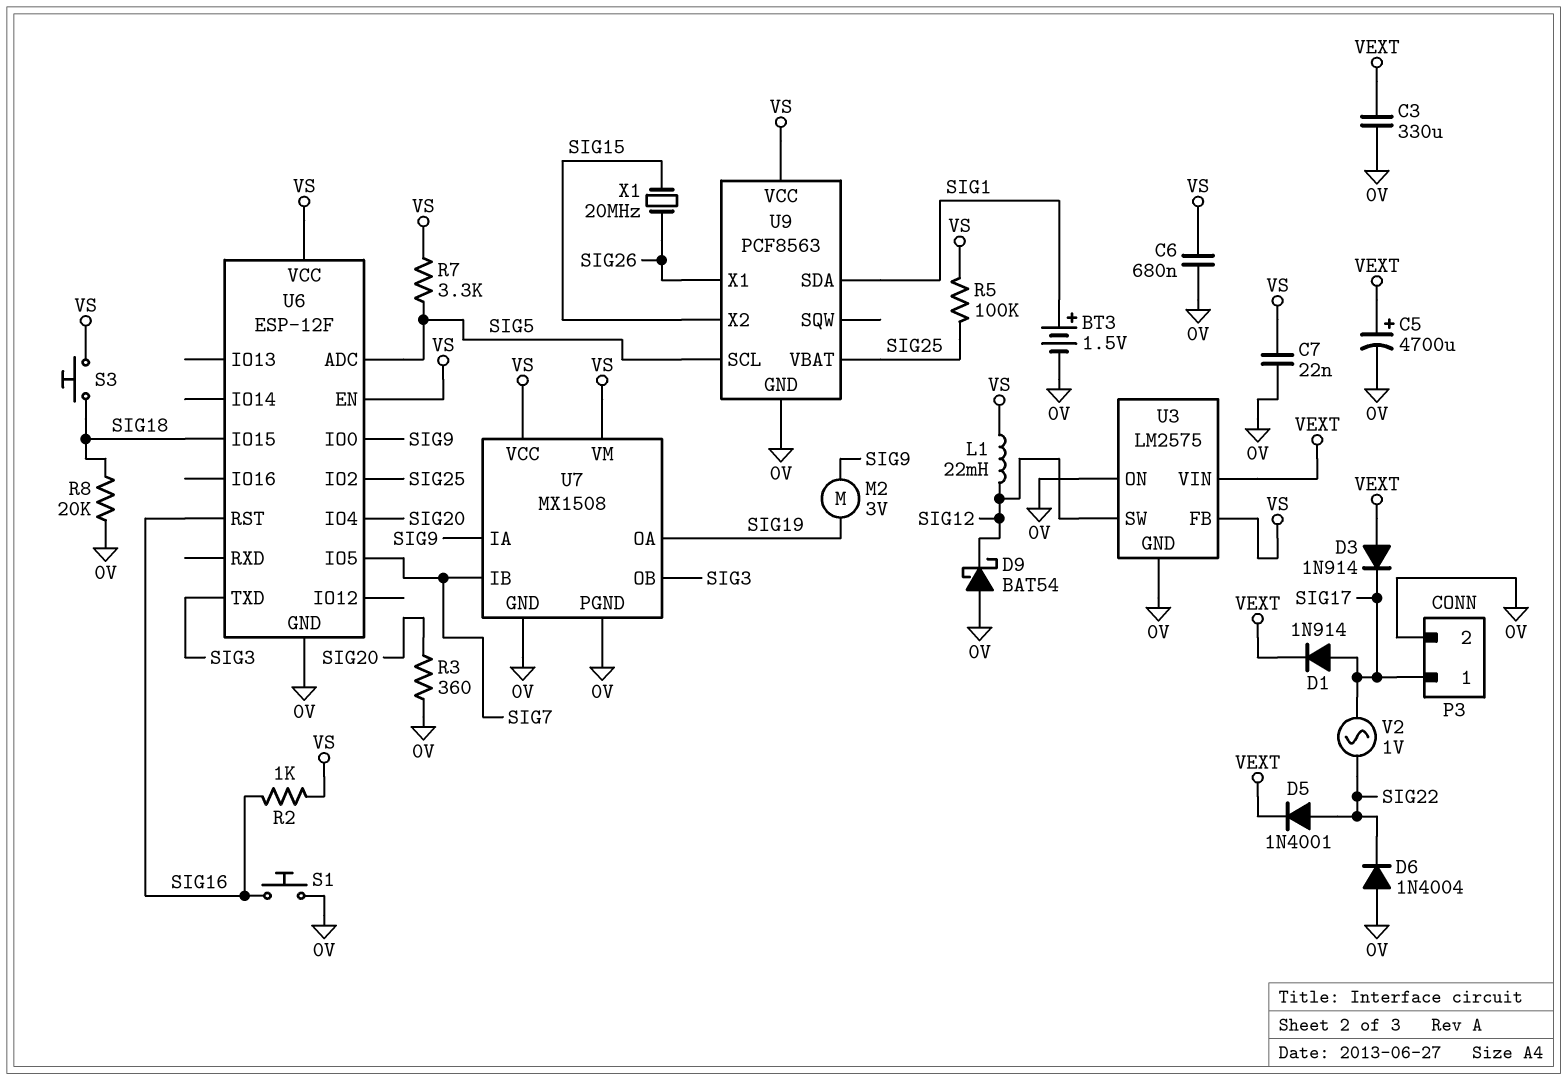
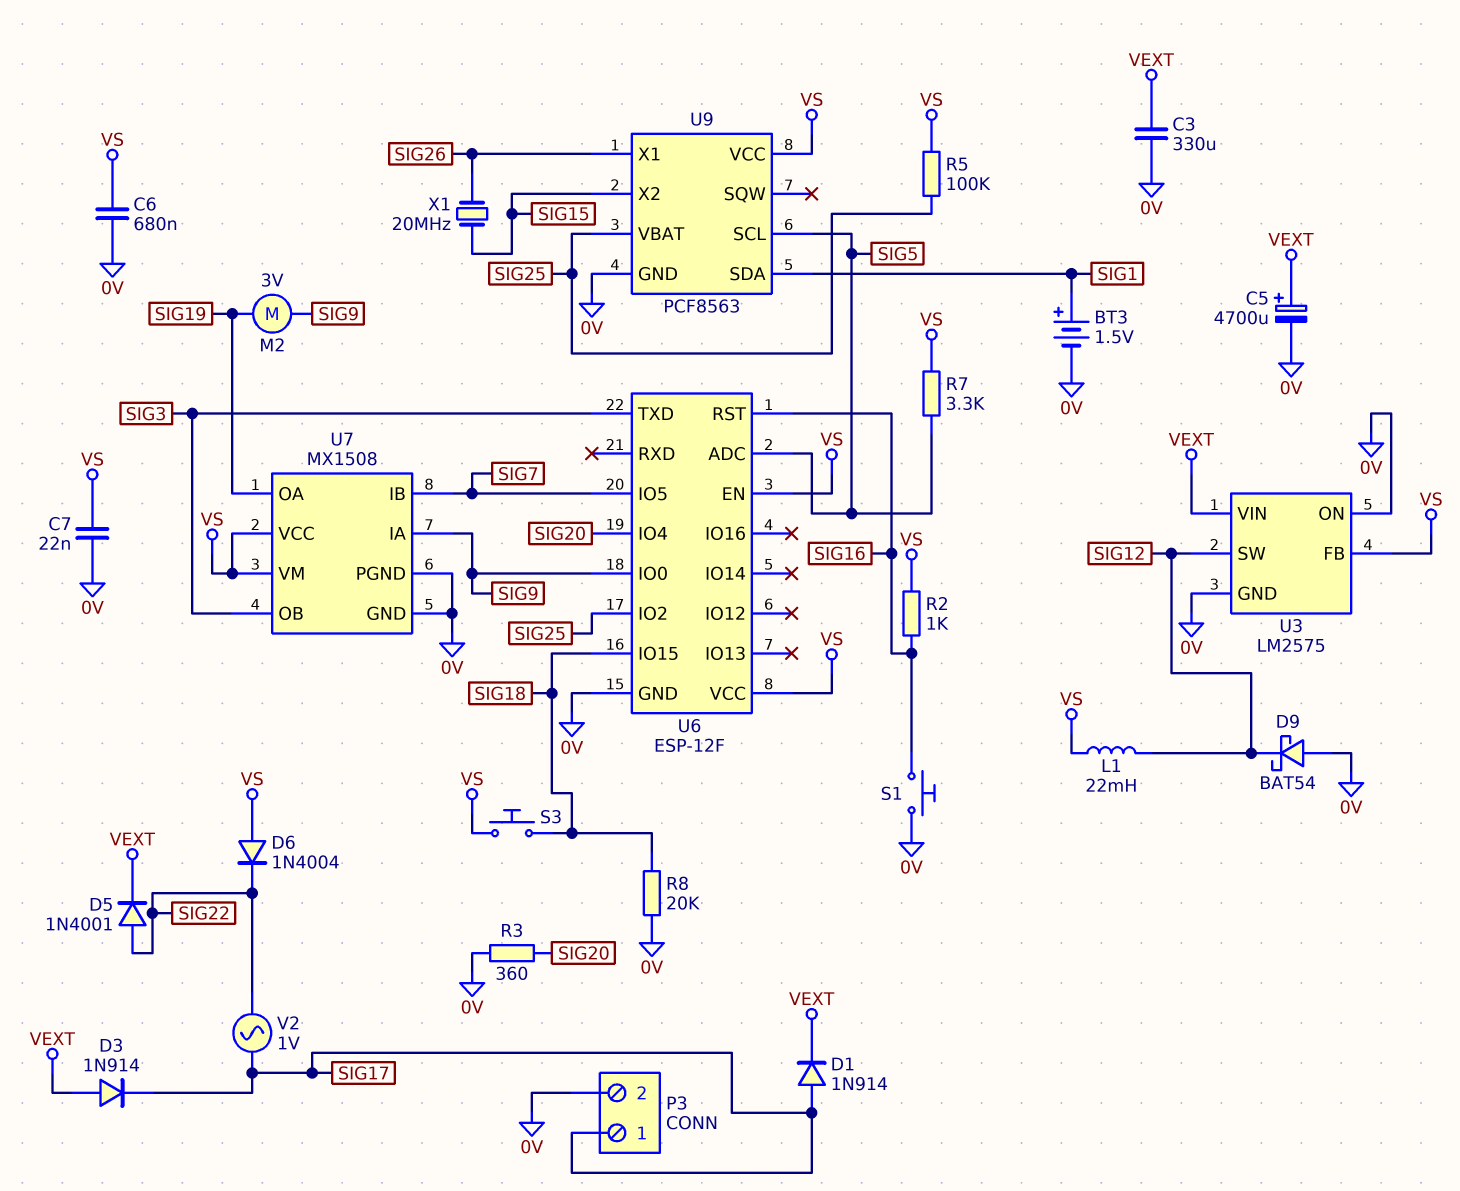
D6: diode 1N4004 (A 0V, K SIG22) -> diode 1N4004 (A VS, K SIG22)

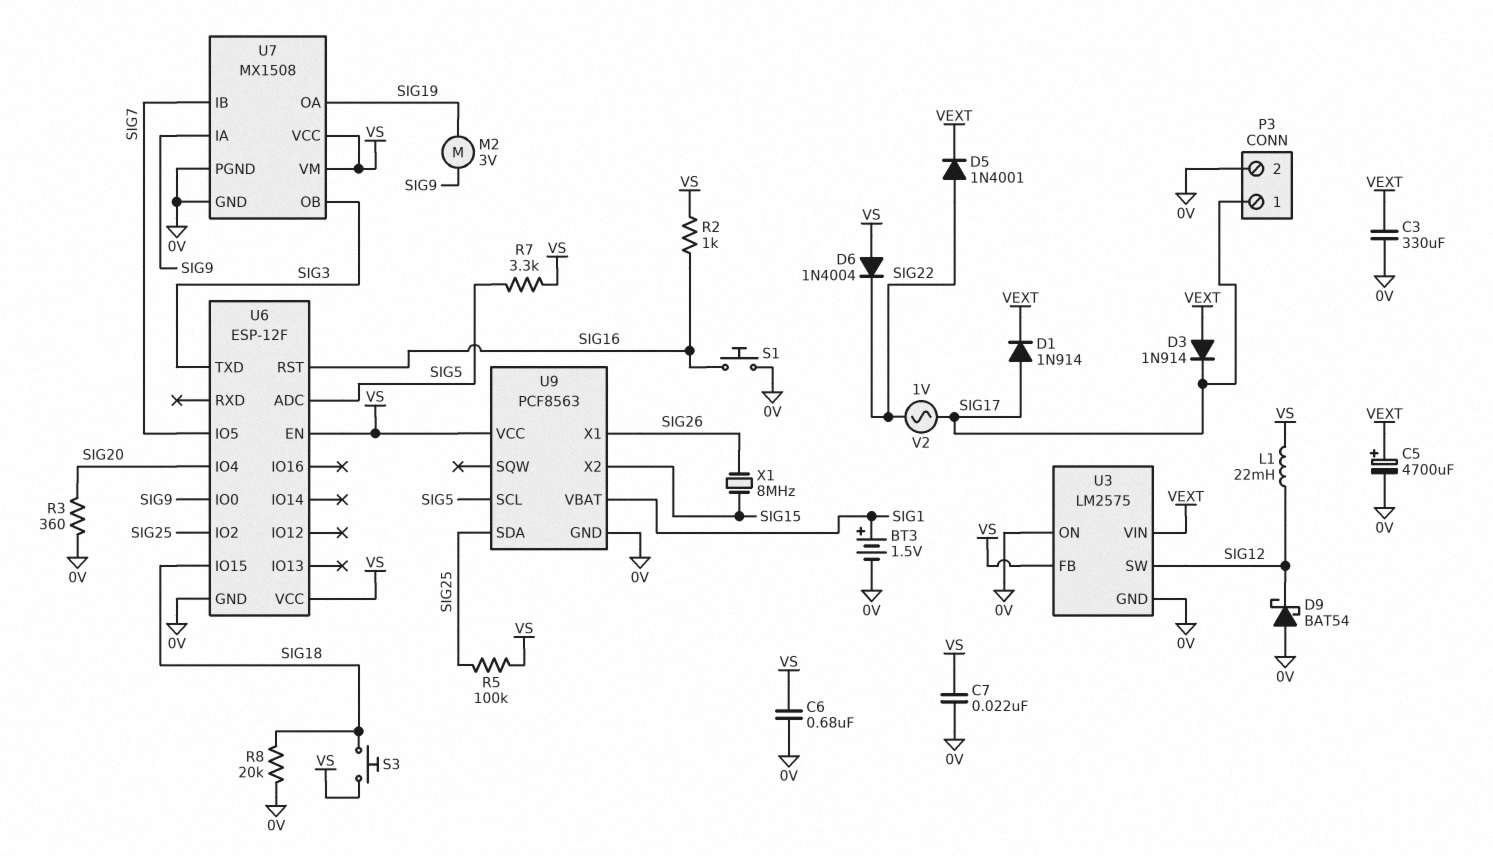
U9 pin SDA: SIG1 -> SIG25
U9 pin VBAT: SIG25 -> SIG1
X1: 20MHz (SIG15, SIG26) -> 8MHz (SIG15, SIG26)

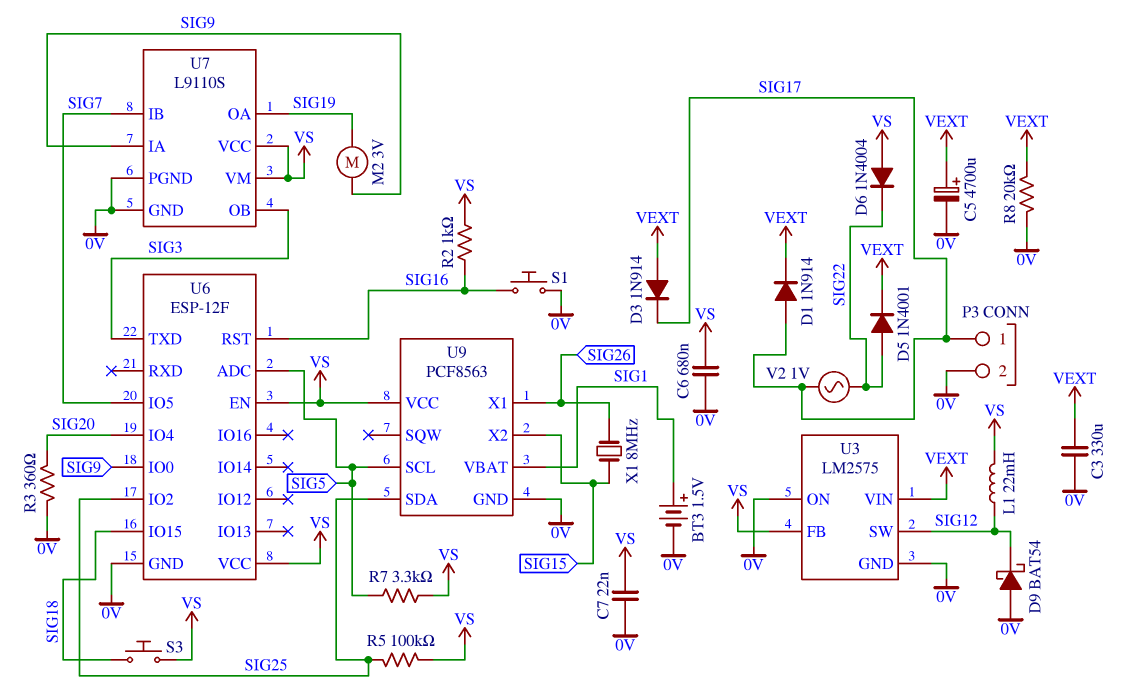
R8: 20k (0V, SIG18) -> 20k (0V, VEXT)
U7: MX1508 -> L9110S

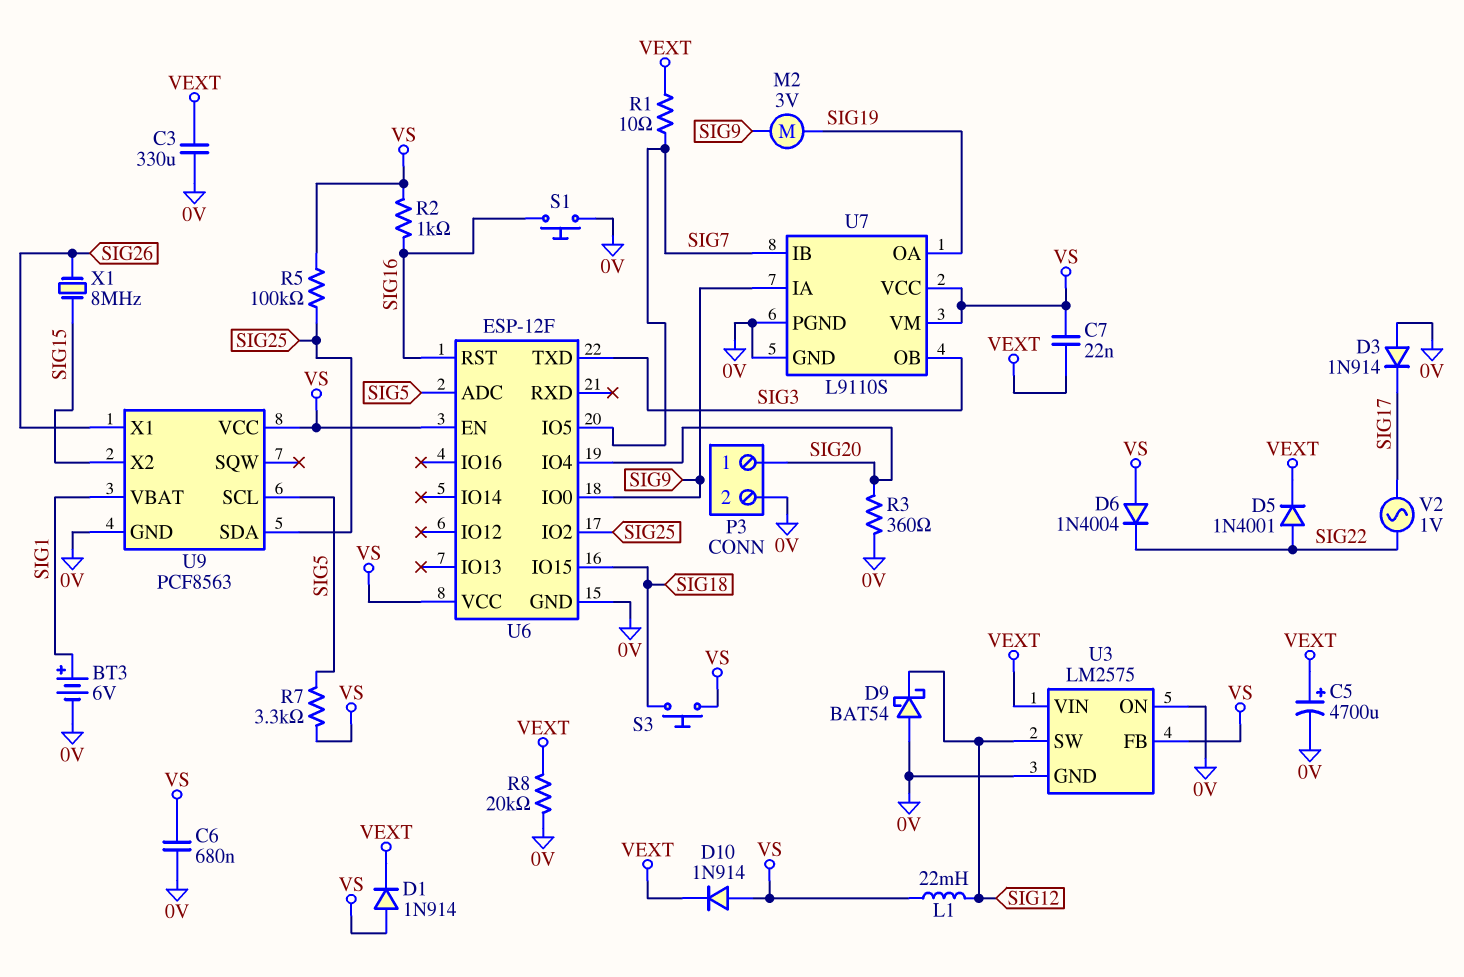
BT3: 1.5V (plus SIG1, minus 0V) -> 6V (plus SIG1, minus 0V)
C7: 22nF (0V, VS) -> 22nF (VEXT, VS)
D1: diode 1N914 (A SIG17, K VEXT) -> diode 1N914 (A VS, K VEXT)
D3: diode 1N914 (A VEXT, K SIG17) -> diode 1N914 (A 0V, K SIG17)
D10: none -> diode 1N914 (A VS, K VEXT)
P3 pin 1: SIG17 -> SIG20
R1: none -> 10 (SIG7, VEXT)

